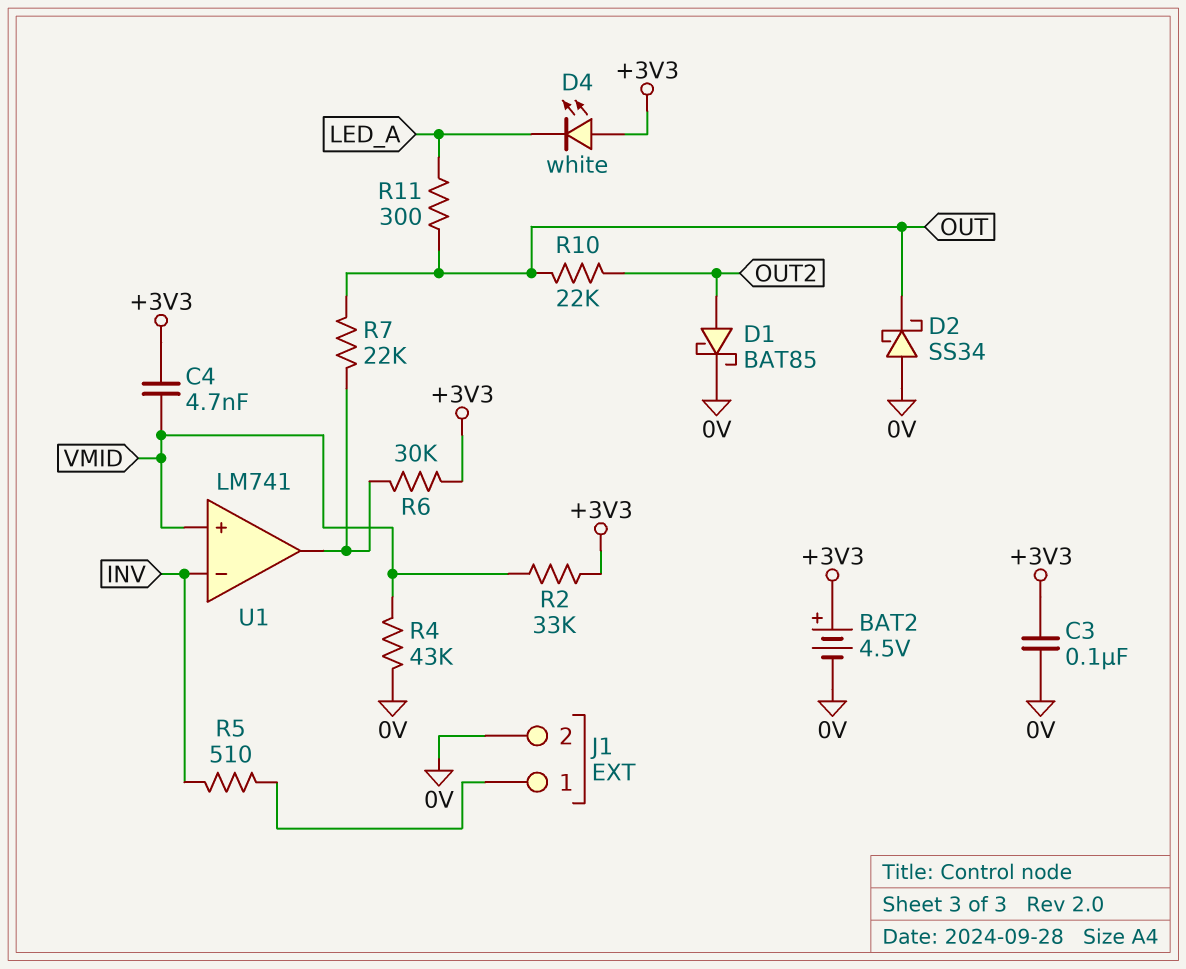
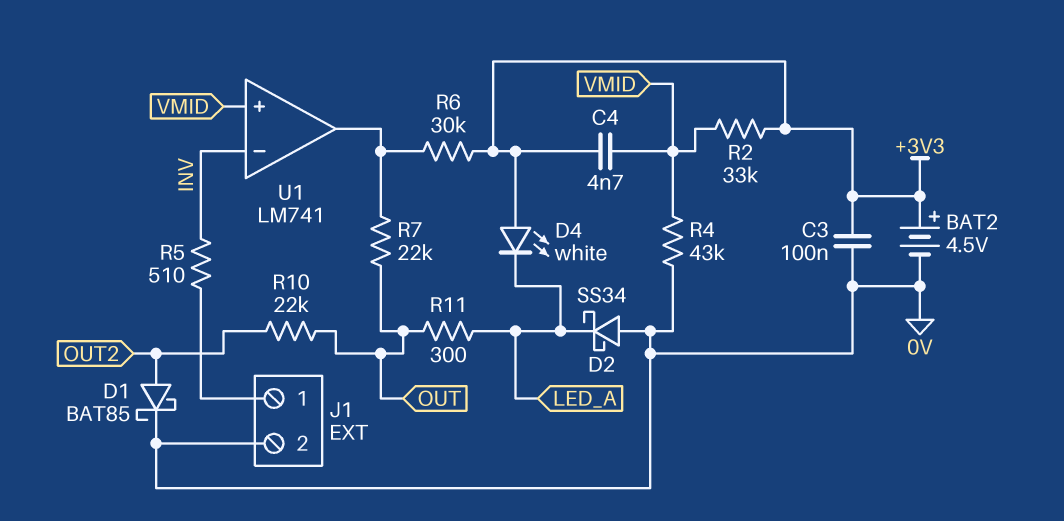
D2: schottky SS34 (A 0V, K OUT) -> schottky SS34 (A 0V, K LED_A)

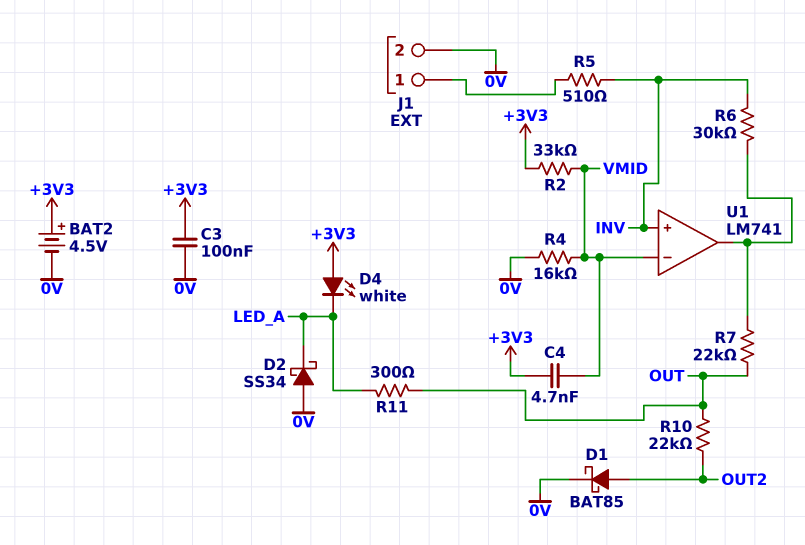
R4: 43k (0V, VMID) -> 16k (0V, VMID)
R6: 30k (+3V3, U1/out) -> 30k (INV, U1/out)
U1 pin in+: VMID -> INV
U1 pin in-: INV -> VMID

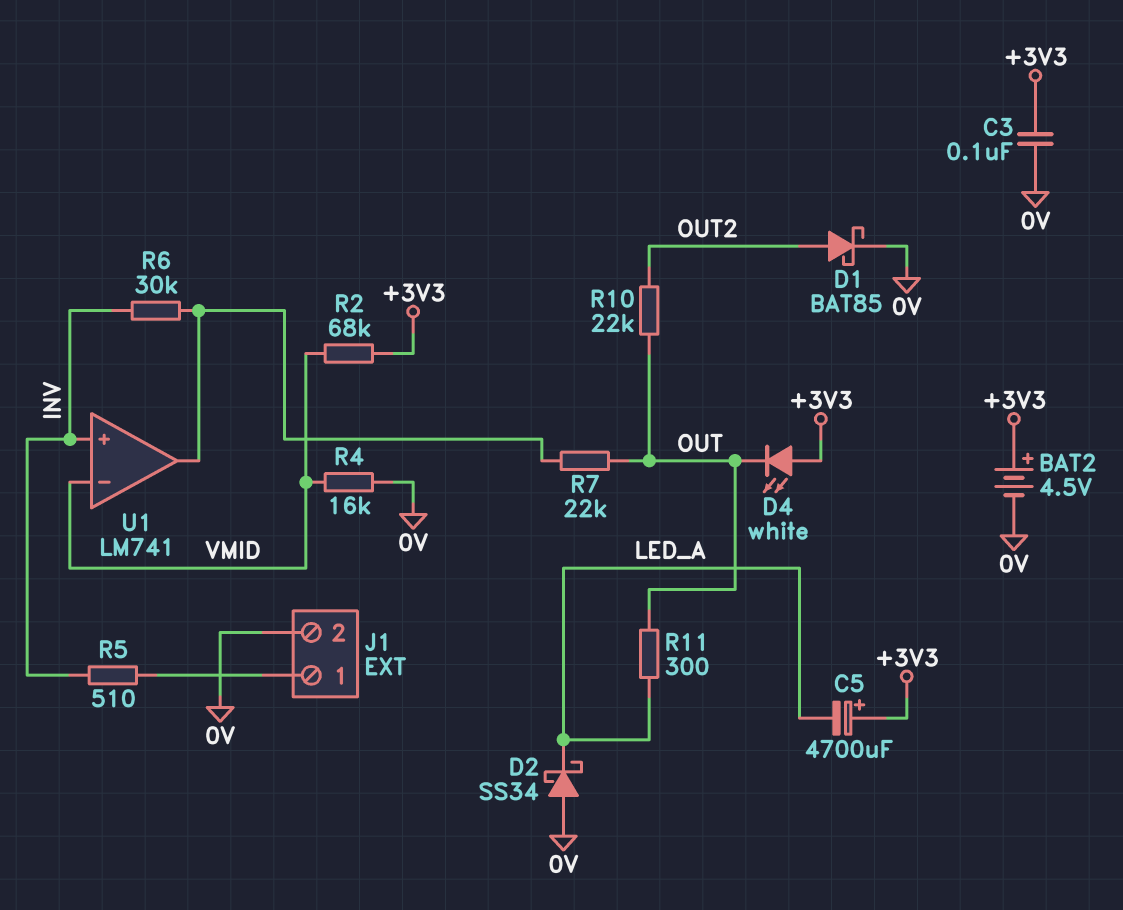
C4: 4.7nF (+3V3, VMID) -> none
C5: none -> 4700uF (plus +3V3, minus LED_A)
D4: LED white (A +3V3, K LED_A) -> LED white (A +3V3, K OUT)
R2: 33k (+3V3, VMID) -> 68k (+3V3, VMID)

